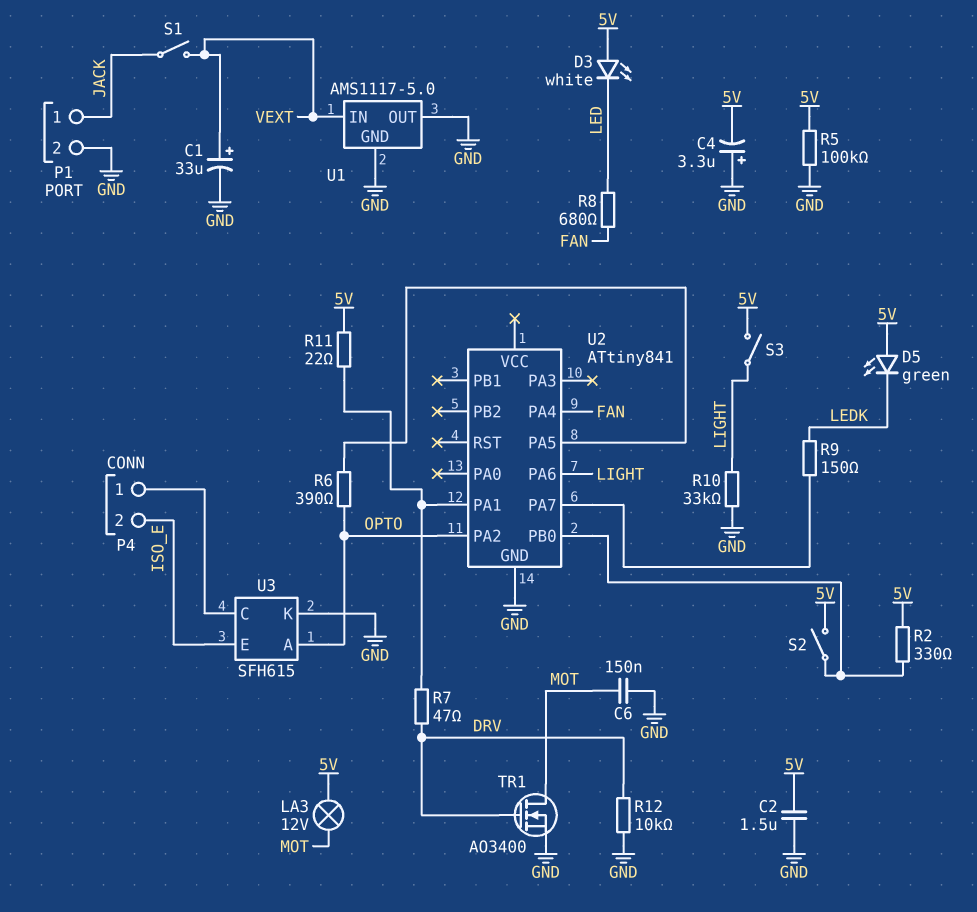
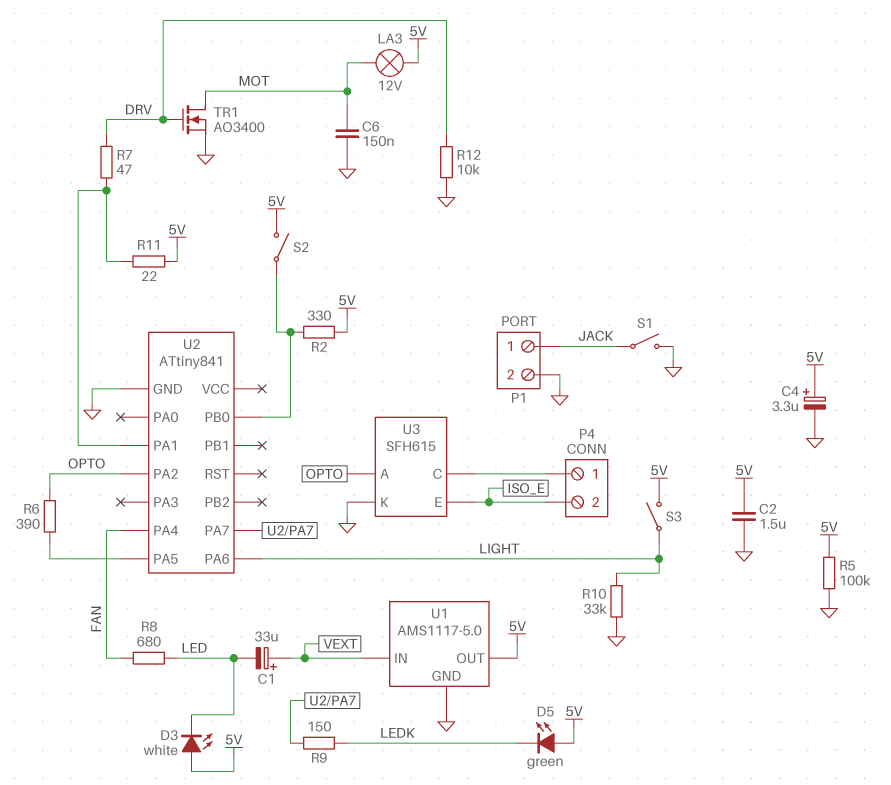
C1: 33uF (plus VEXT, minus GND) -> 33uF (plus VEXT, minus LED)
C4: 3.3uF (plus GND, minus 5V) -> 3.3uF (plus 5V, minus GND)
S1: switch (JACK, VEXT) -> switch (GND, JACK)
U1 pin OUT: GND -> 5V

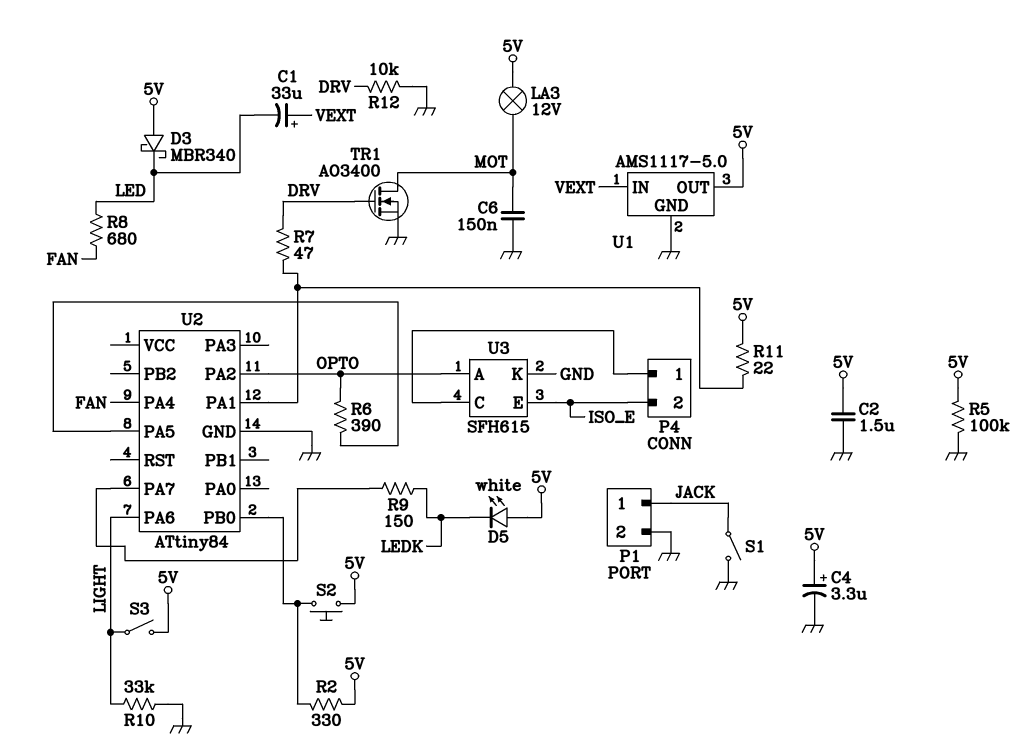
D3: LED white (A 5V, K LED) -> schottky MBR340 (A 5V, K LED)
D5: LED green (A 5V, K LEDK) -> LED white (A 5V, K LEDK)
S2: switch (5V, U2/PB0) -> button (5V, U2/PB0)
U2: ATtiny841 -> ATtiny84

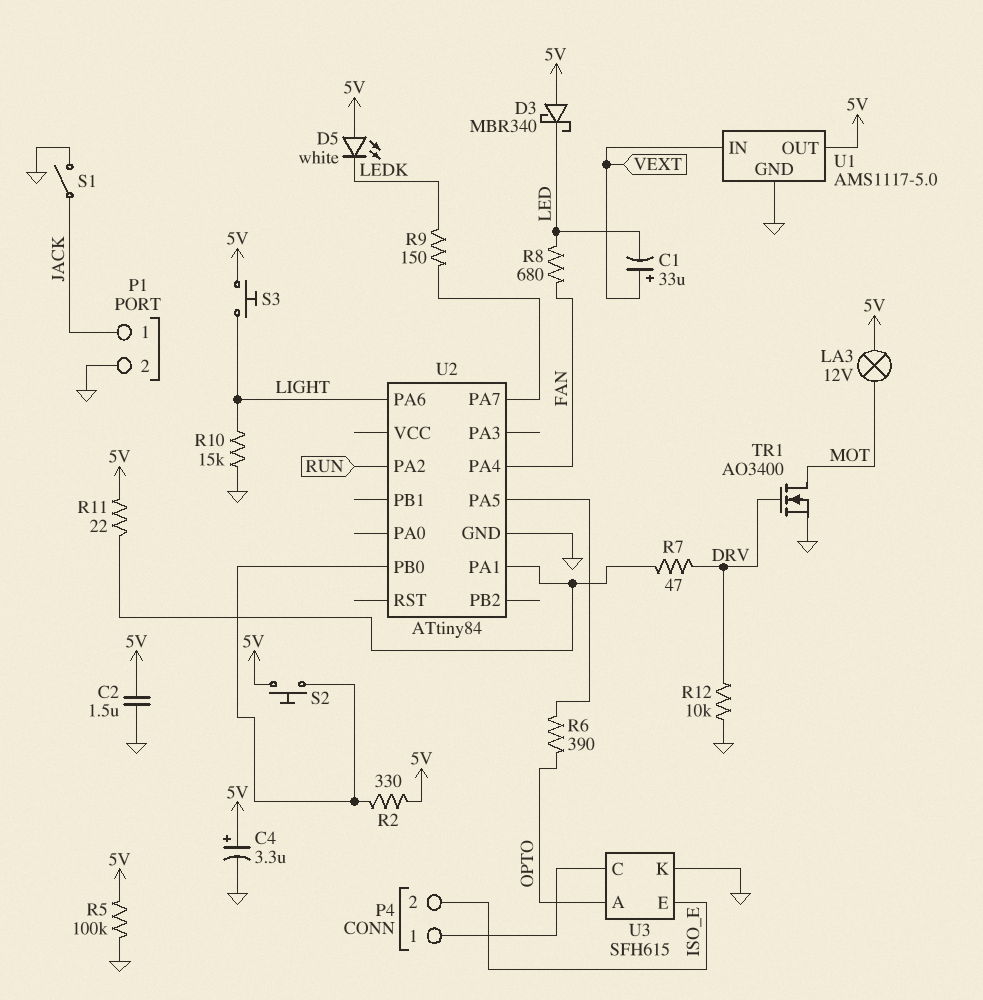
C6: 150nF (GND, MOT) -> none
R10: 33k (GND, LIGHT) -> 15k (GND, LIGHT)
S3: switch (5V, LIGHT) -> button (5V, LIGHT)
U2 pin PA2: OPTO -> RUN

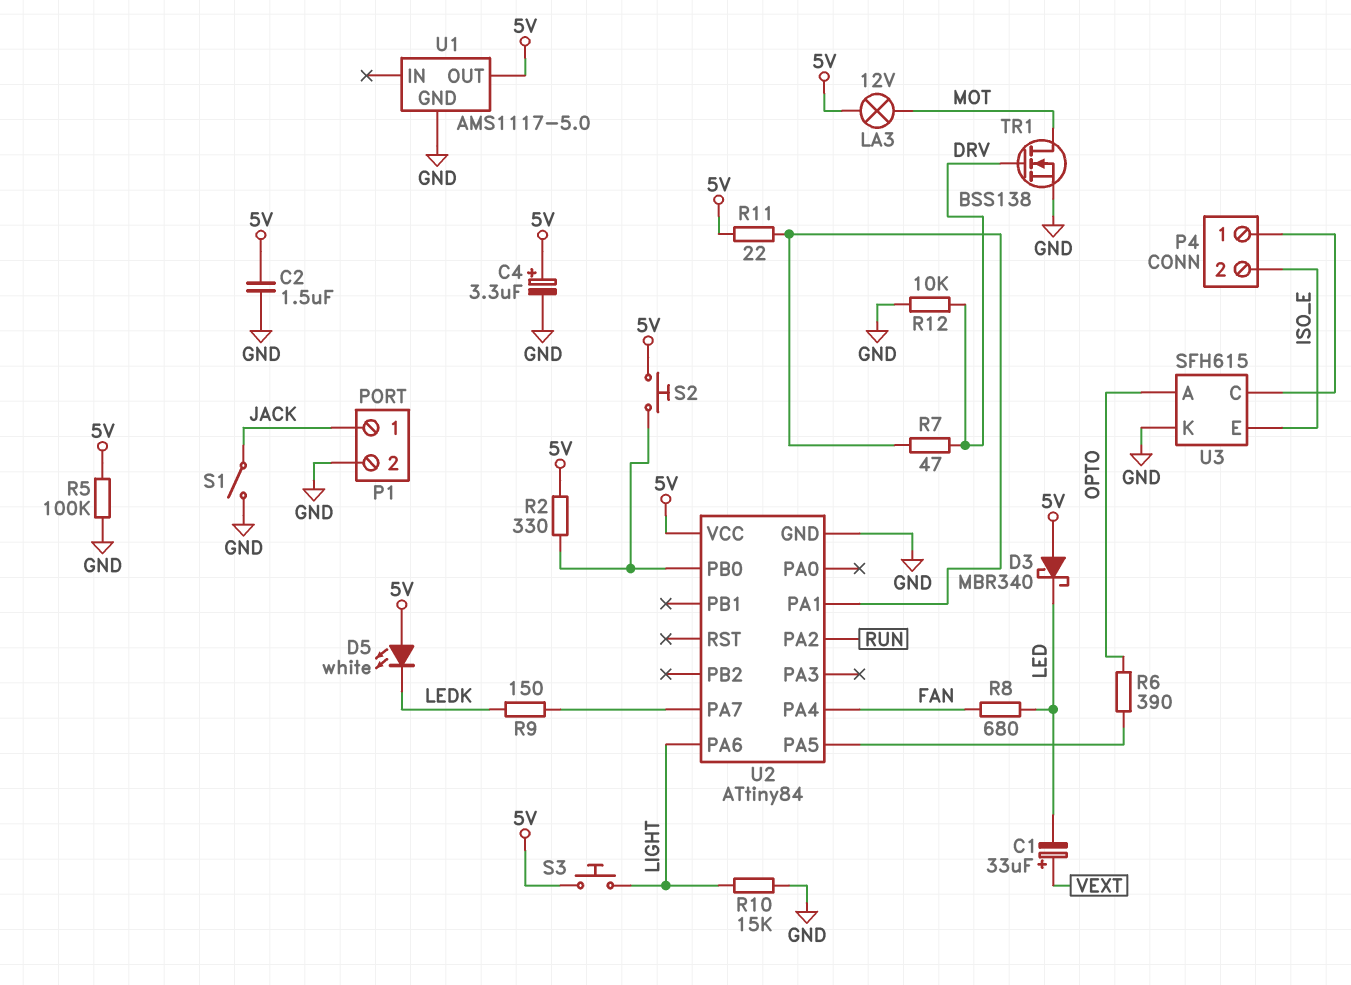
TR1: NMOS AO3400 (G DRV, D MOT, S GND) -> NMOS BSS138 (G DRV, D MOT, S GND)
U1 pin IN: VEXT -> none
U2 pin VCC: none -> 5V

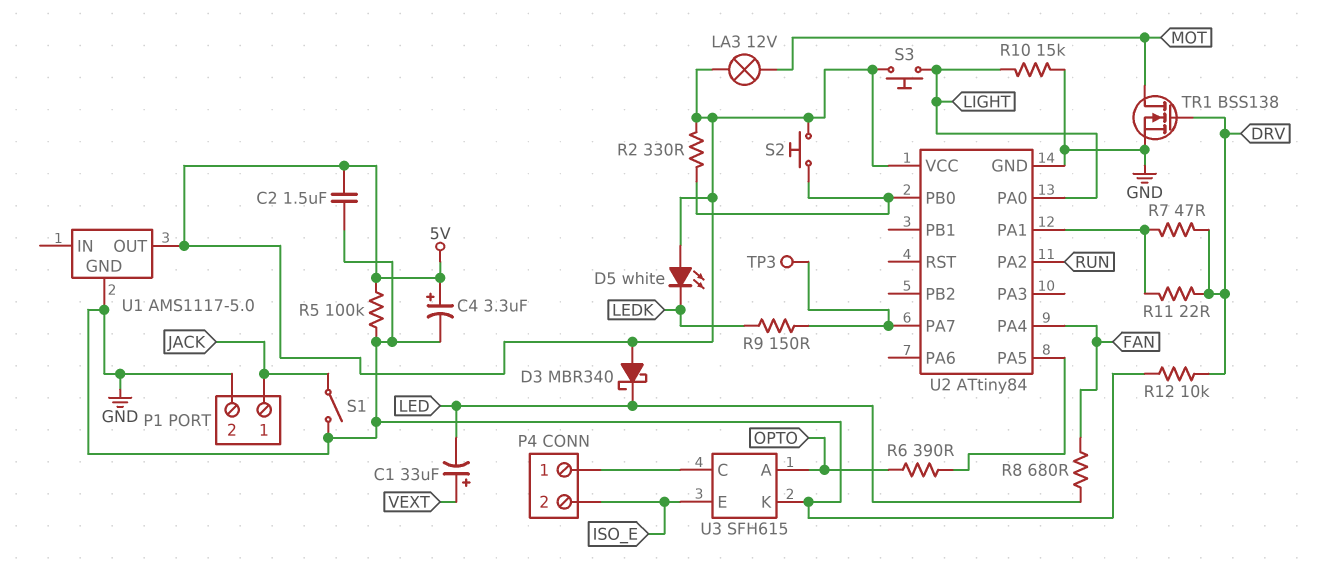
R11: 22 (5V, U2/PA1) -> 22 (DRV, U2/PA1)
TP3: none -> test point (U2/PA7)
U2 pin PA0: none -> LIGHT
U2 pin PA6: LIGHT -> none

